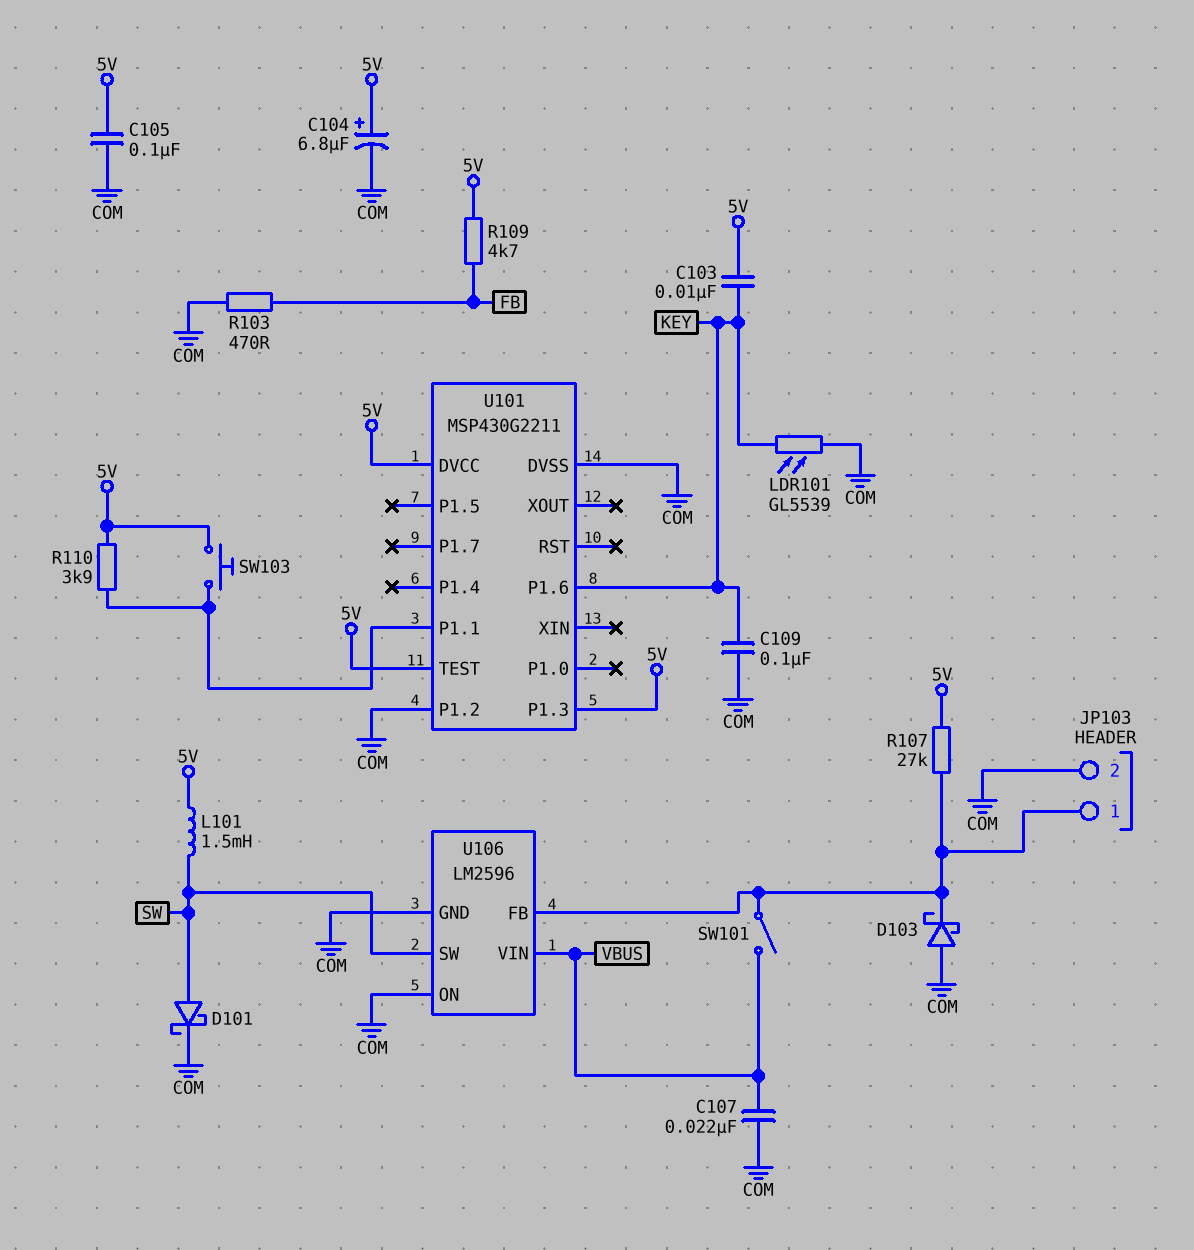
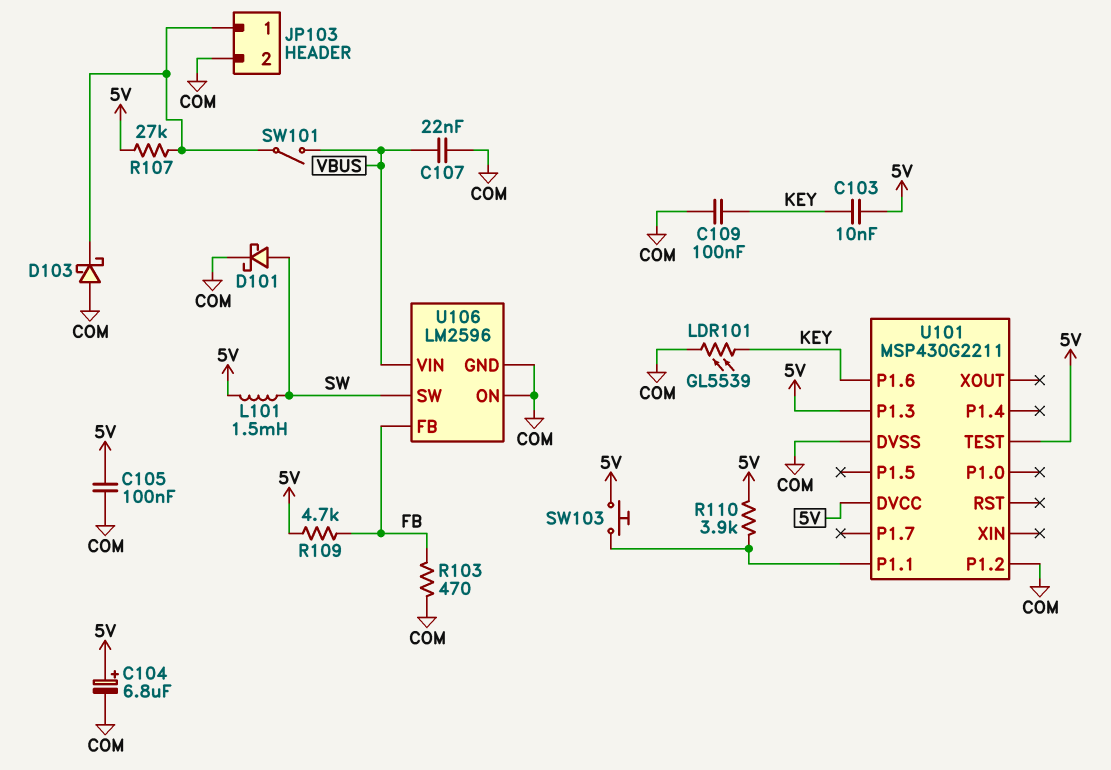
U106 pin FB: JP103/1 -> FB

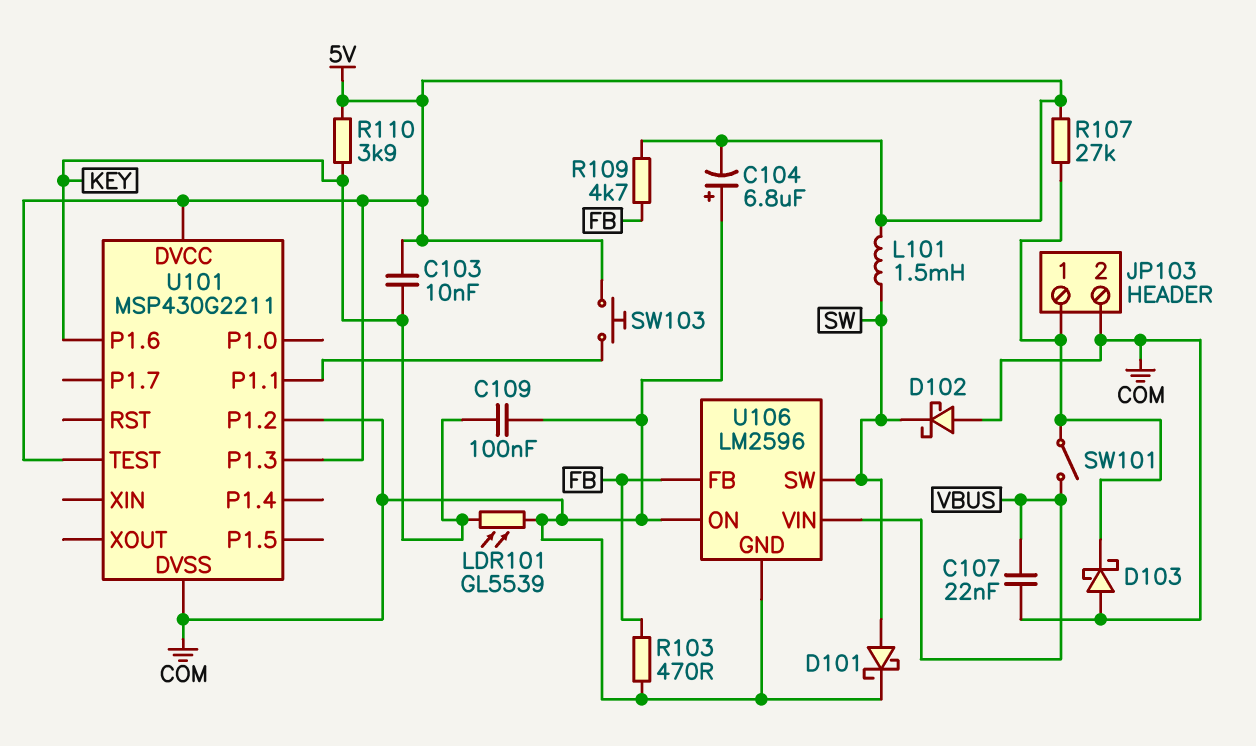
C104: 6.8uF (plus 5V, minus COM) -> 6.8uF (plus COM, minus 5V)
C105: 100nF (5V, COM) -> none
D102: none -> schottky (A COM, K SW)
R110: 3.9k (5V, U101/P1.1) -> 3.9k (5V, KEY)

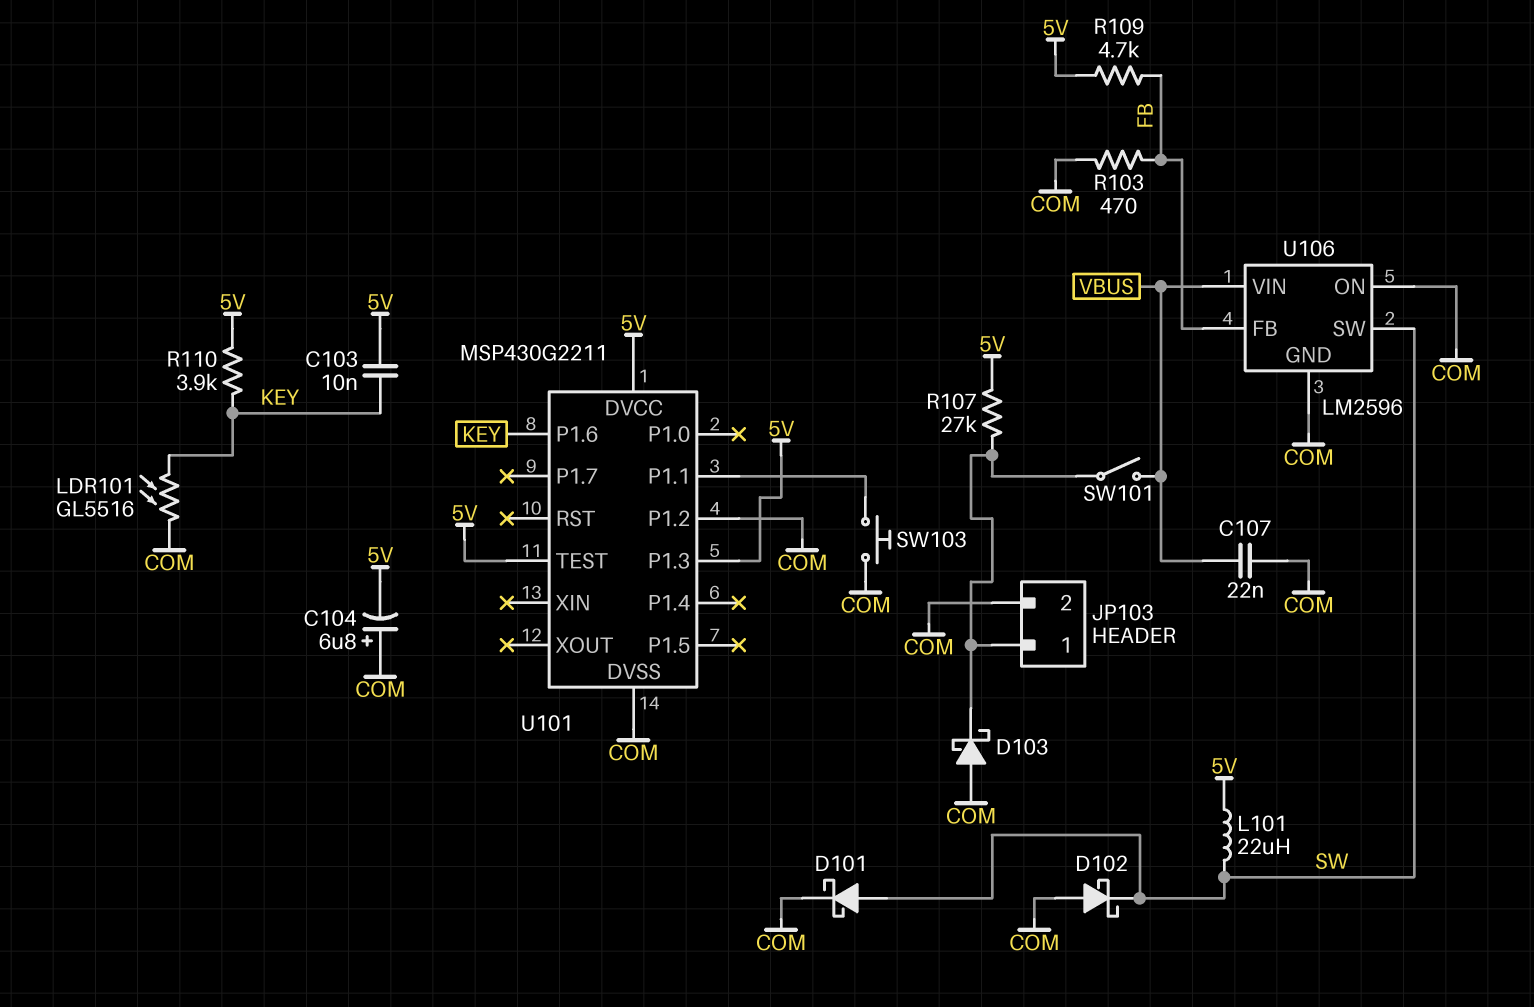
C109: 100nF (COM, KEY) -> none
L101: 1.5mH (5V, SW) -> 22uH (5V, SW)
LDR101: GL5539 (COM, KEY) -> GL5516 (COM, KEY)
SW103: button (5V, U101/P1.1) -> button (COM, U101/P1.1)

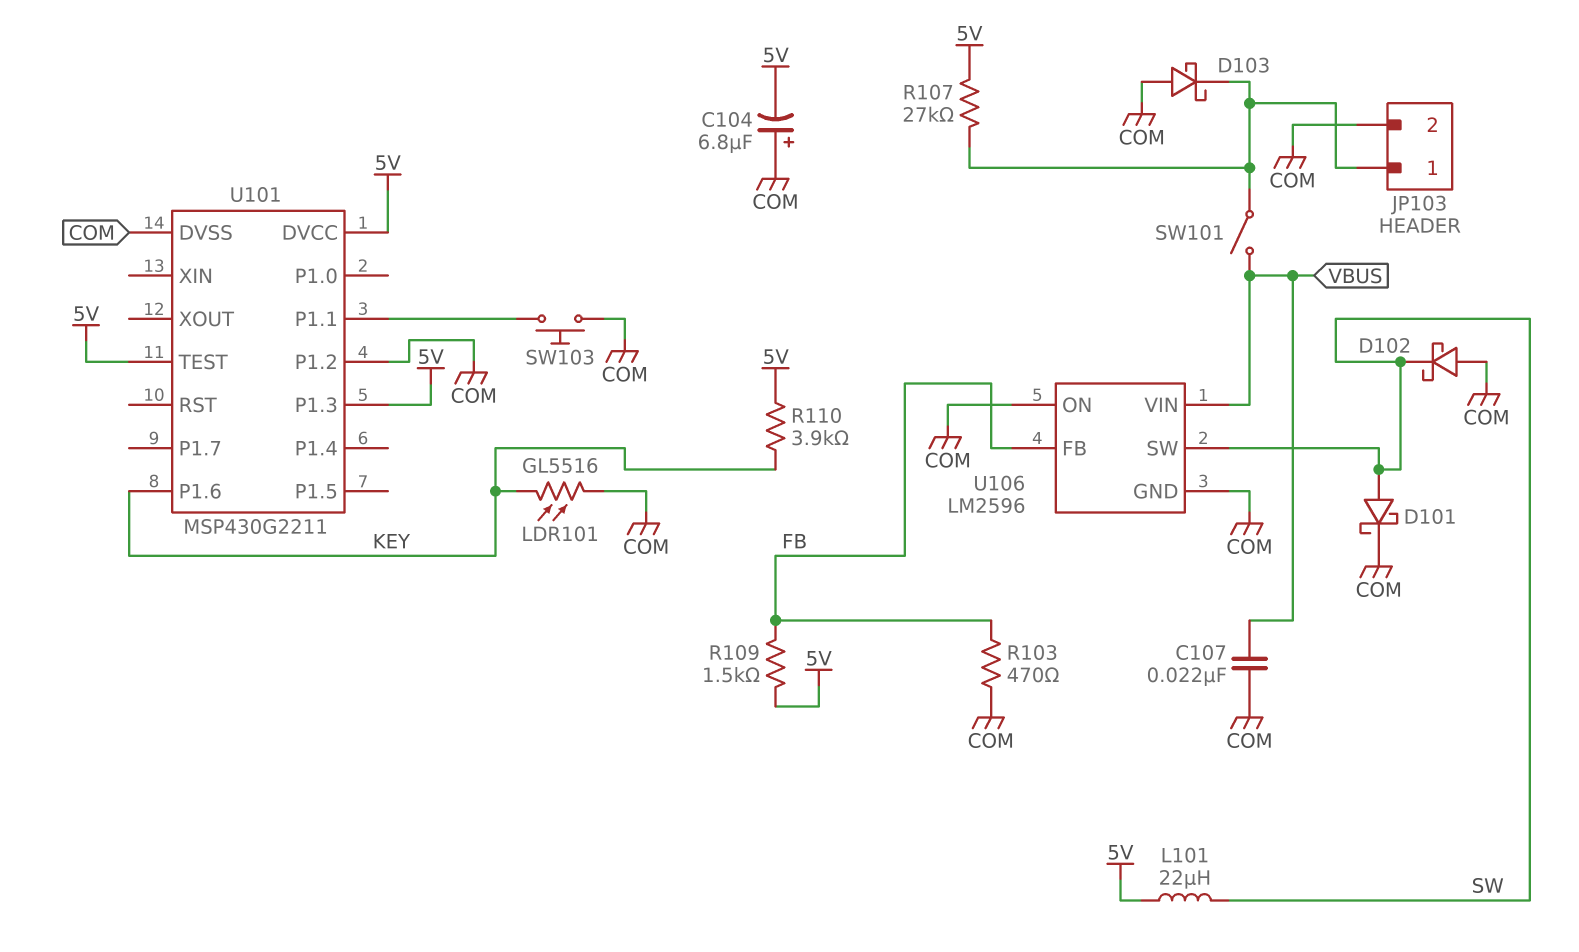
C103: 10nF (5V, KEY) -> none
R109: 4.7k (5V, FB) -> 1.5k (5V, FB)

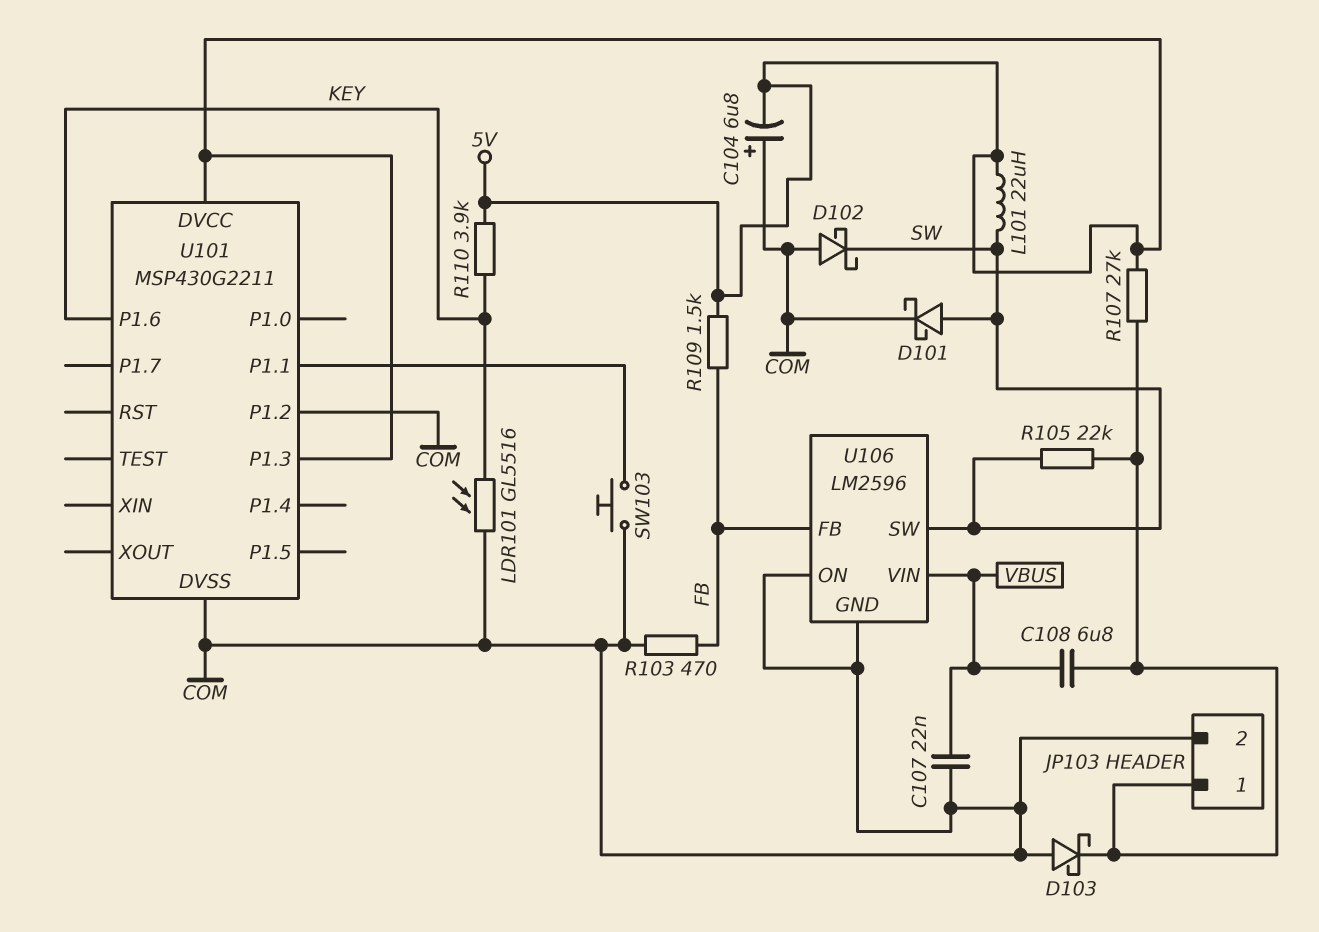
C108: none -> 6.8uF (JP103/1, VBUS)
R105: none -> 22k (JP103/1, SW)
SW101: switch (JP103/1, VBUS) -> none
U101 pin TEST: 5V -> none

